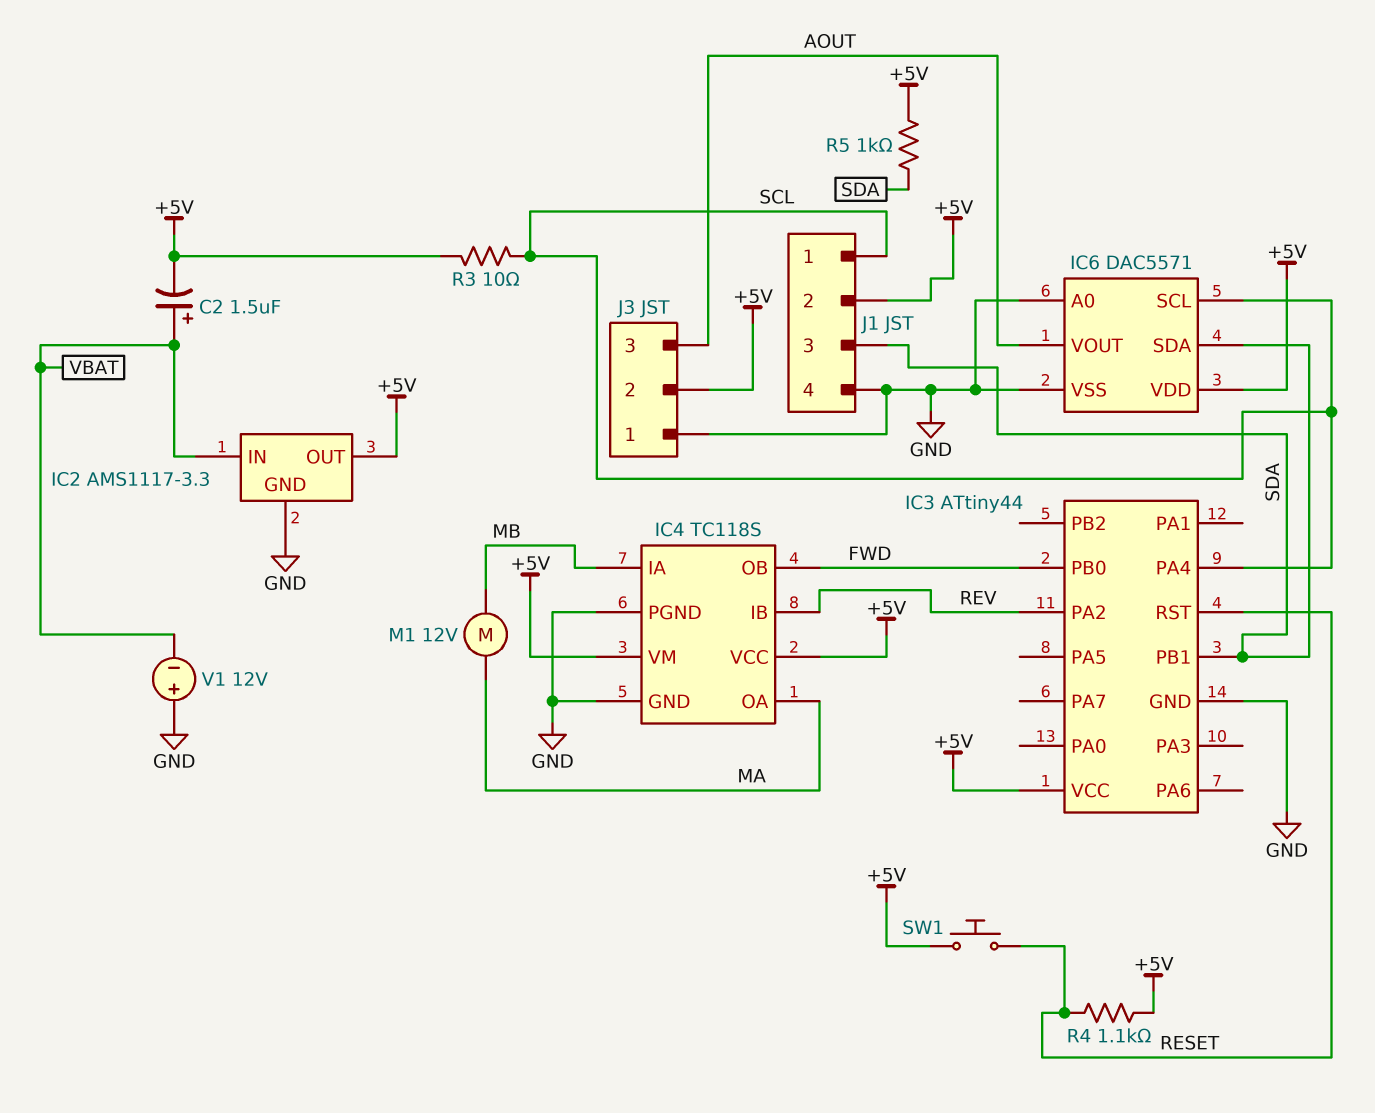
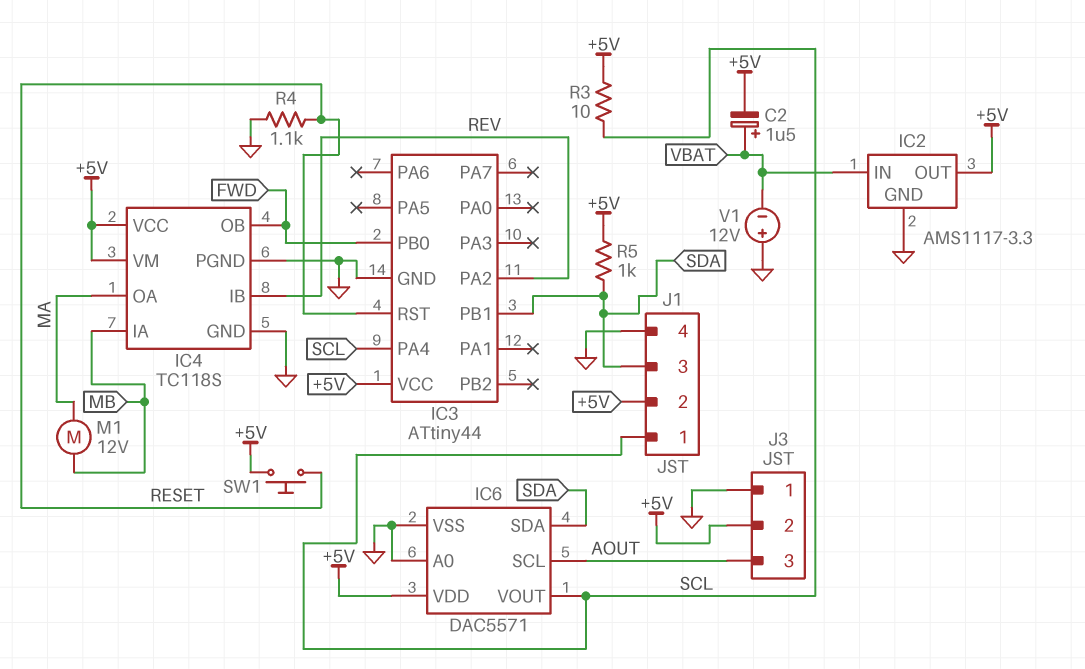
IC6 pin SCL: SCL -> AOUT
IC6 pin VOUT: AOUT -> SCL
R4: 1.1k (+5V, RESET) -> 1.1k (GND, RESET)

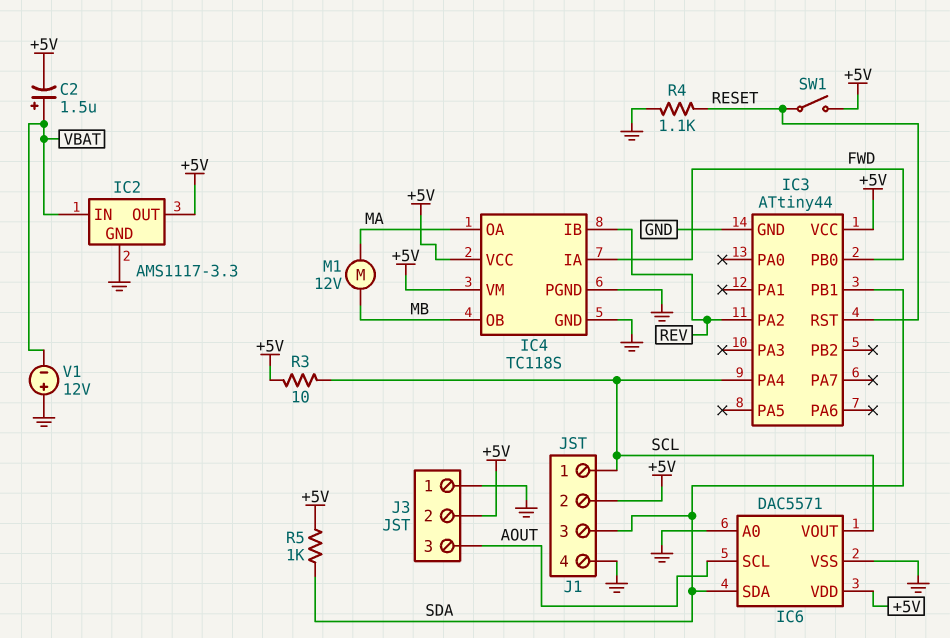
IC4 pin IA: MB -> FWD
IC4 pin OB: FWD -> MB
SW1: button (+5V, RESET) -> switch (+5V, RESET)

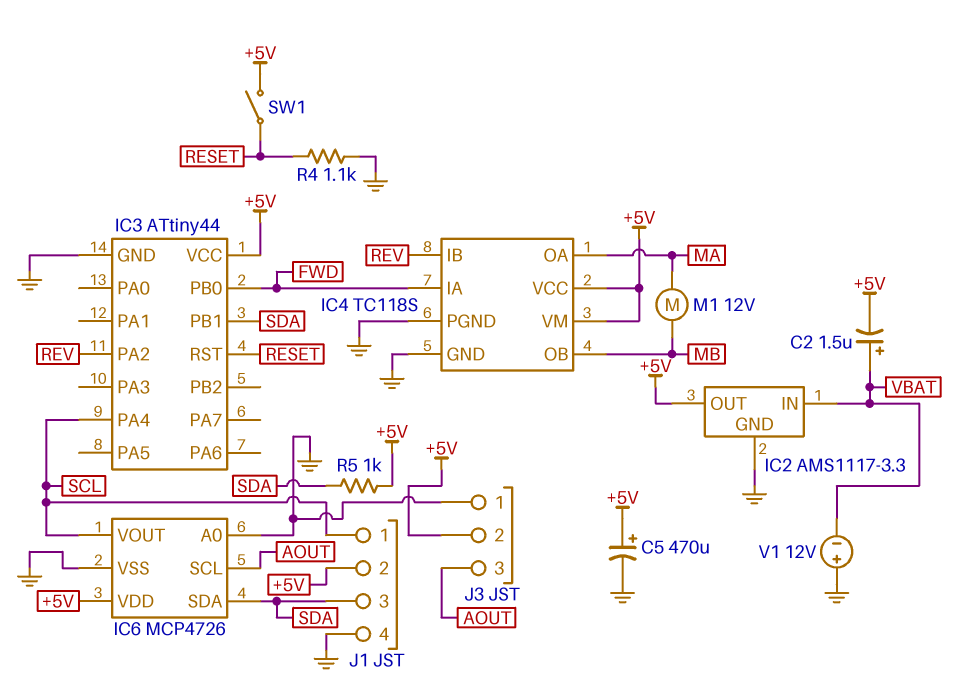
C5: none -> 470uF (plus +5V, minus GND)
IC6: DAC5571 -> MCP4726
R3: 10 (+5V, SCL) -> none

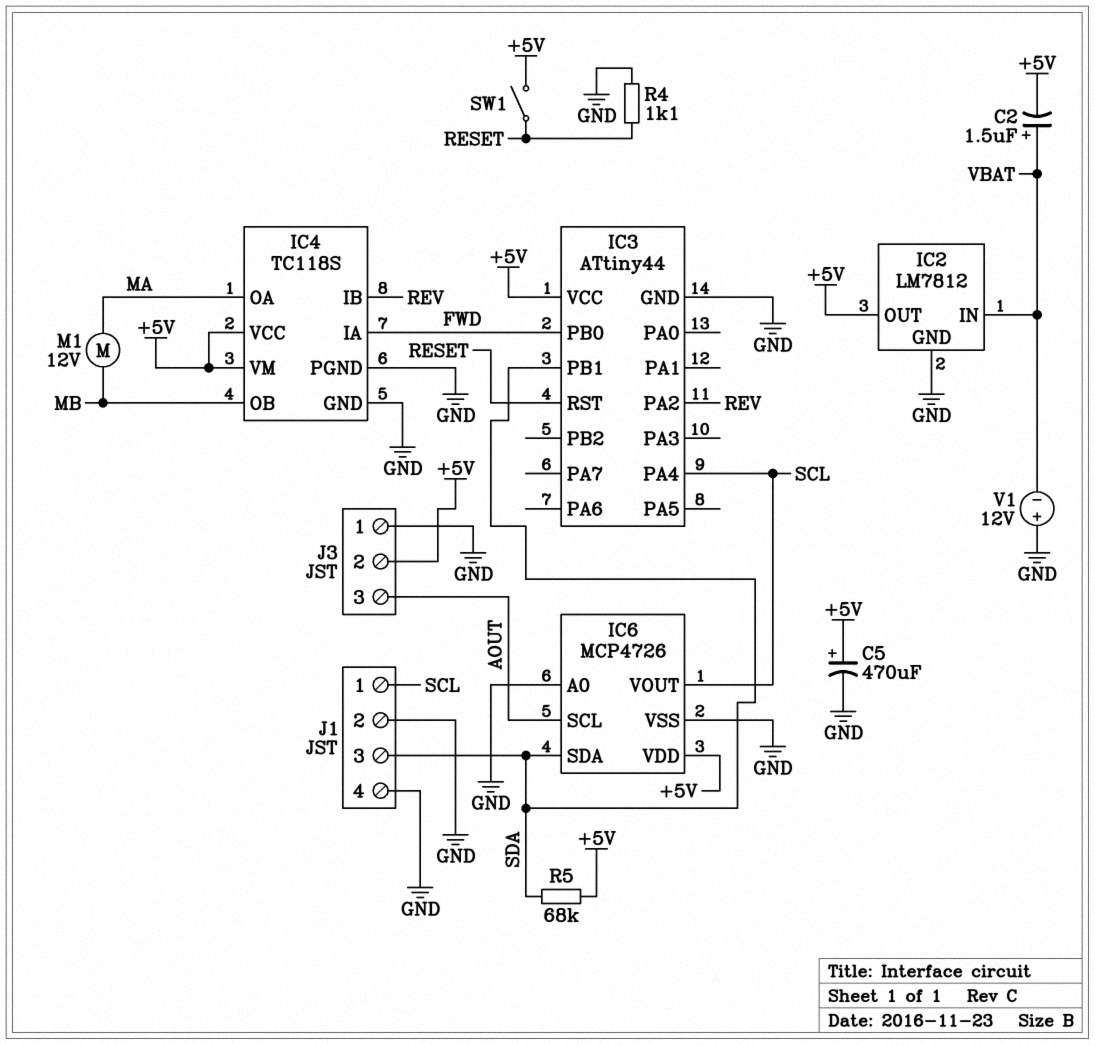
IC2: AMS1117-3.3 -> LM7812
J1 pin 2: +5V -> GND
R5: 1k (+5V, SDA) -> 68k (+5V, SDA)

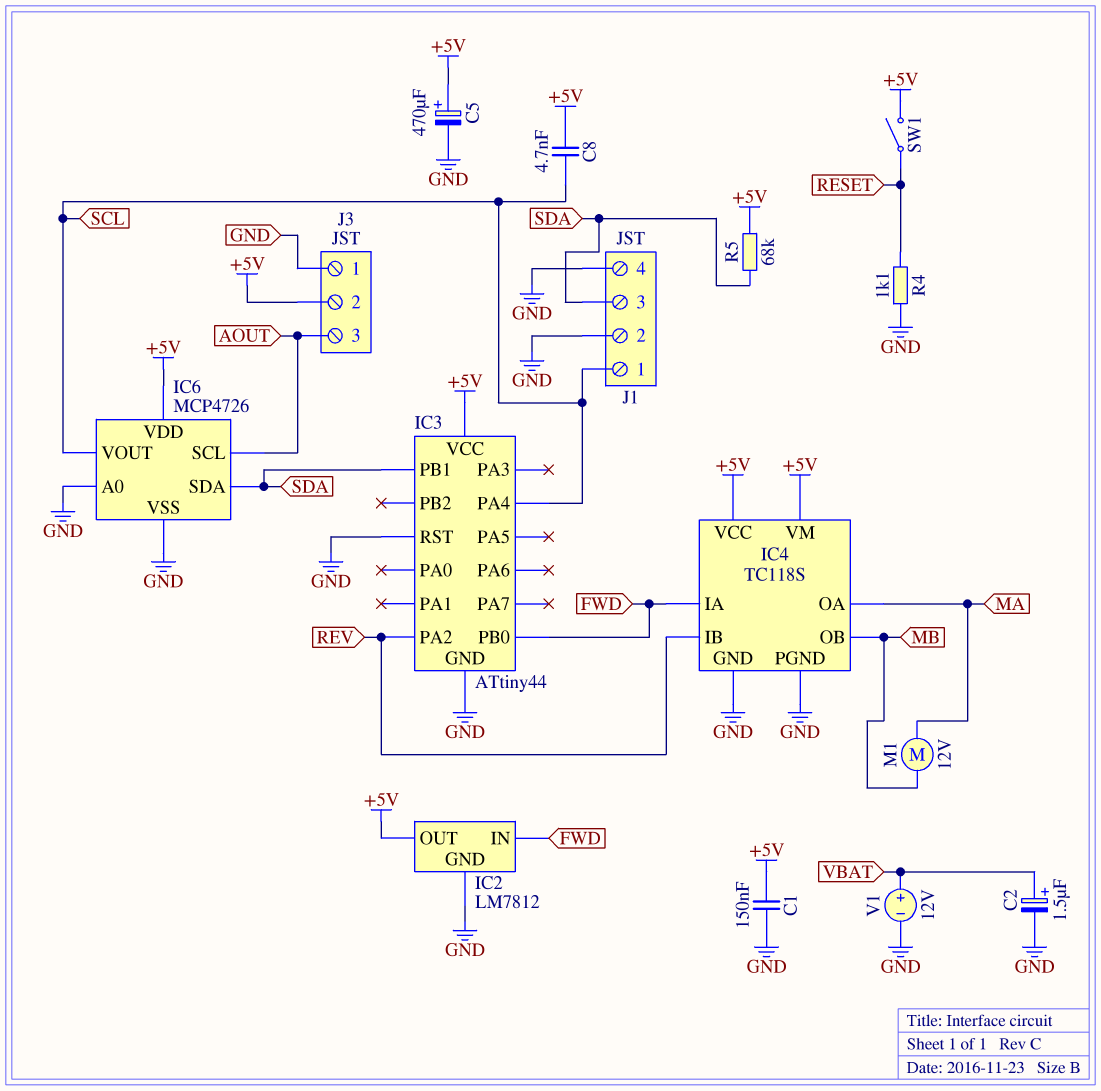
C1: none -> 150nF (+5V, GND)
C2: 1.5uF (plus VBAT, minus +5V) -> 1.5uF (plus VBAT, minus GND)
C8: none -> 4.7nF (+5V, SCL)
IC2 pin IN: VBAT -> FWD
IC3 pin RST: RESET -> GND
V1: 12V (plus GND, minus VBAT) -> 12V (plus VBAT, minus GND)

